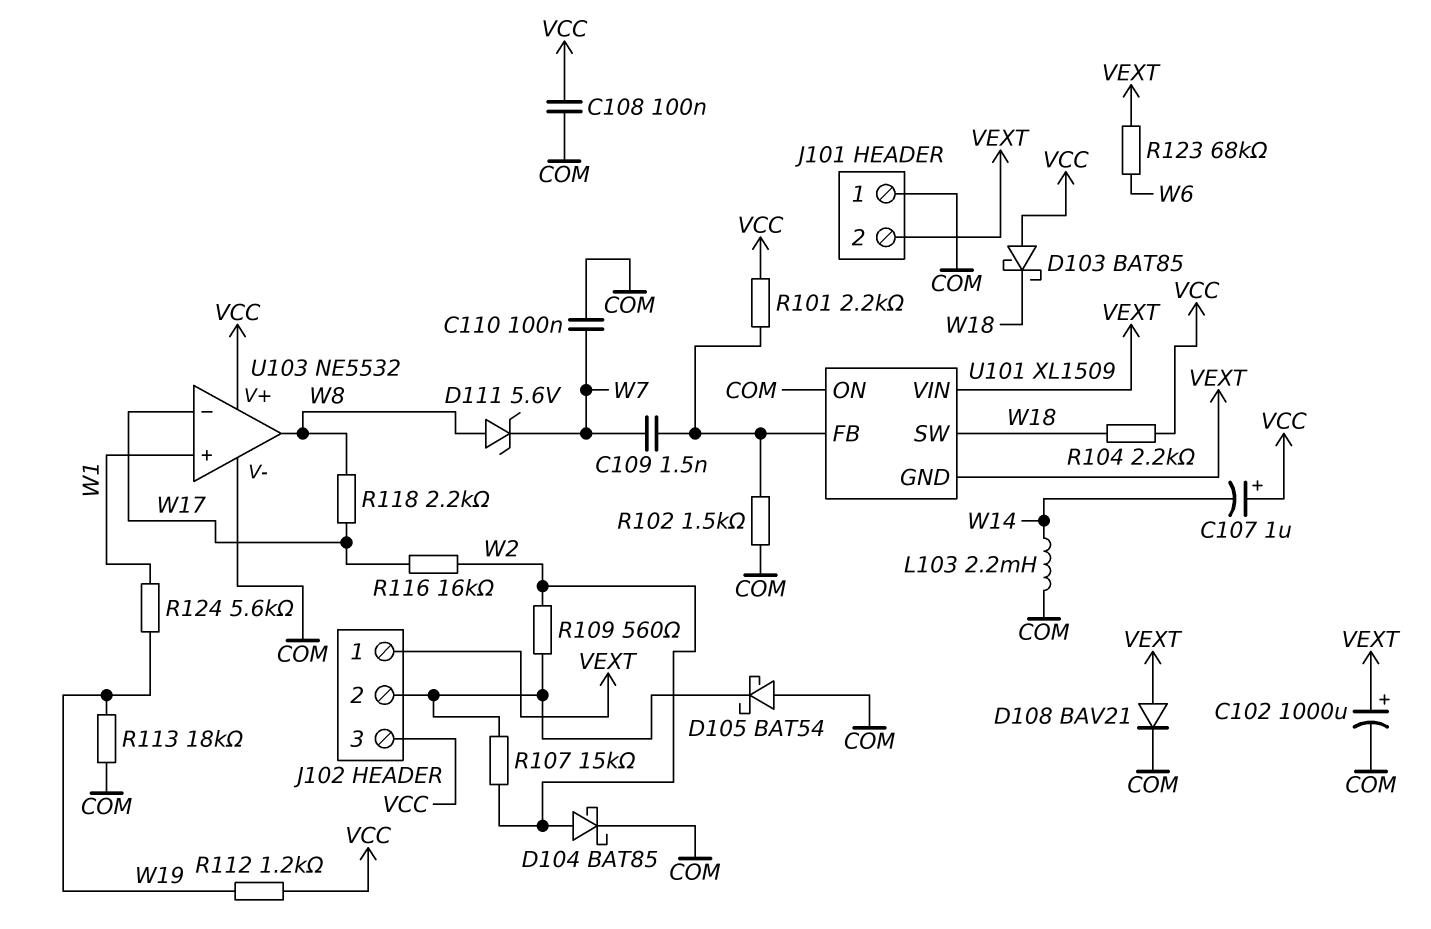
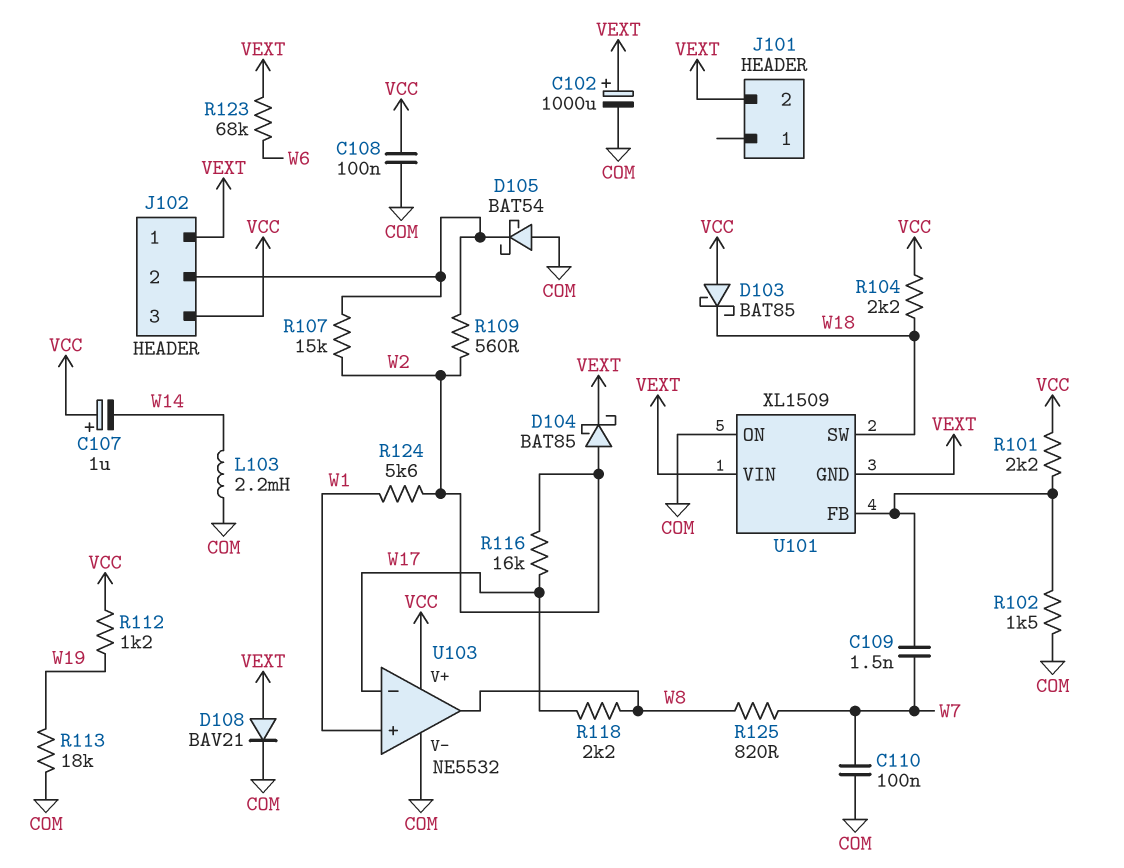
D104: schottky BAT85 (A W2, K COM) -> schottky BAT85 (A W2, K VEXT)
D111: zener 5.6V (A W8, K W7) -> none
J101 pin 1: COM -> none
R124: 5.6k (W1, W19) -> 5.6k (W1, W2)
R125: none -> 820 (W7, W8)

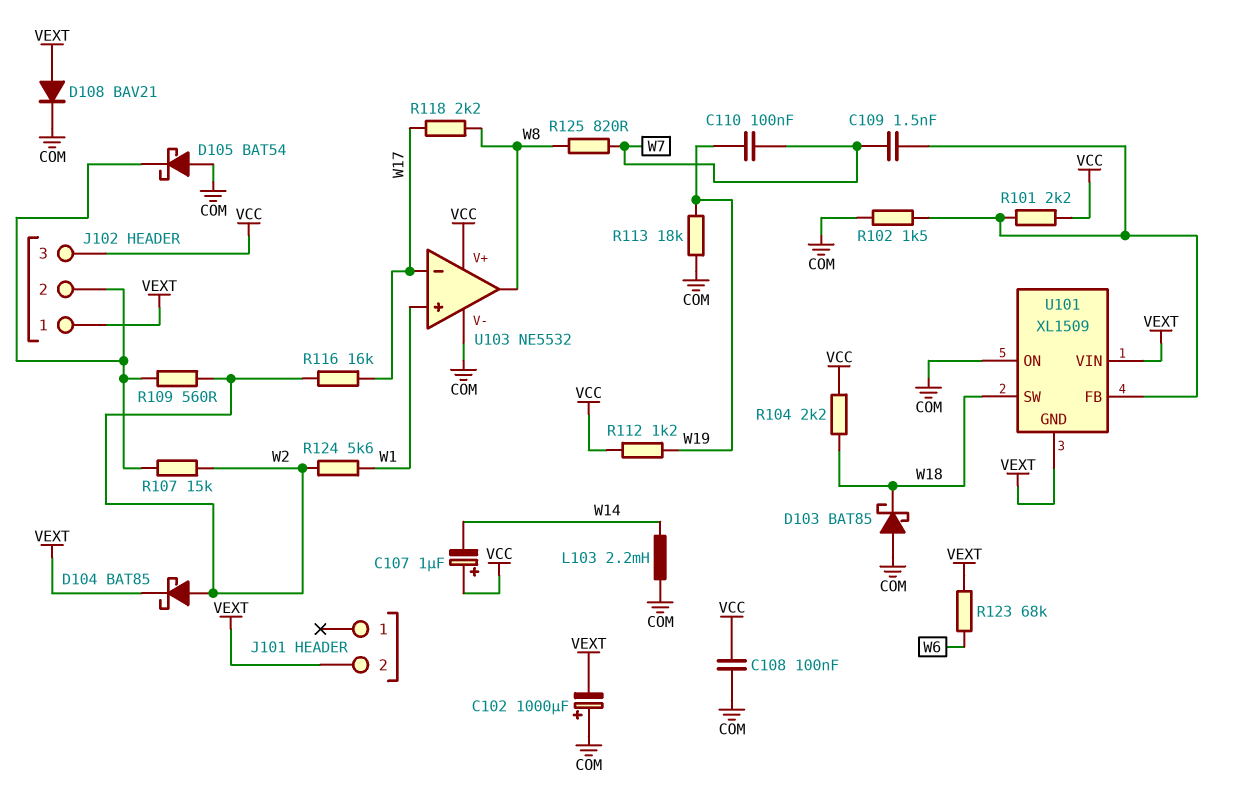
C102: 1000uF (plus VEXT, minus COM) -> 1000uF (plus COM, minus VEXT)
C110: 100nF (COM, W7) -> 100nF (W7, W19)
D103: schottky BAT85 (A VCC, K W18) -> schottky BAT85 (A COM, K W18)

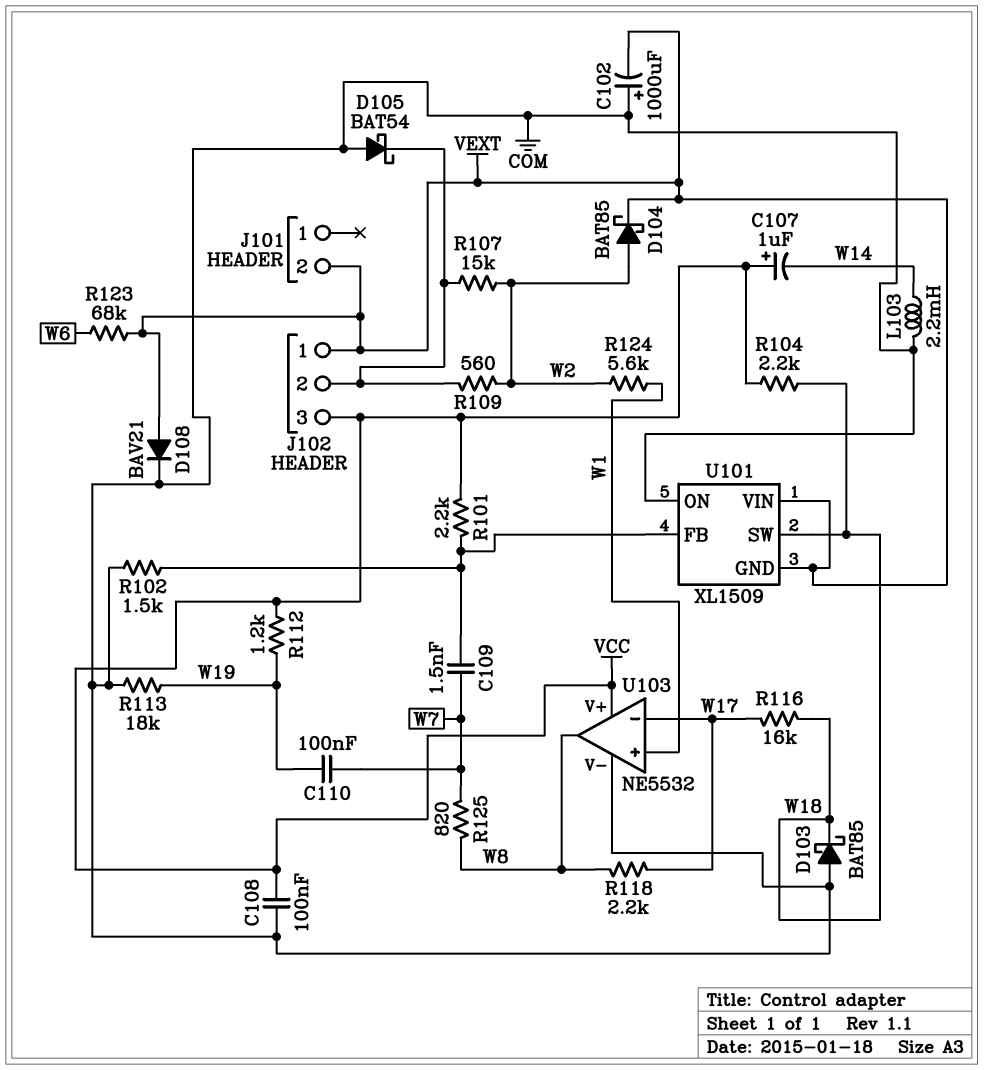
R116: 16k (W2, W17) -> 16k (W17, W18)

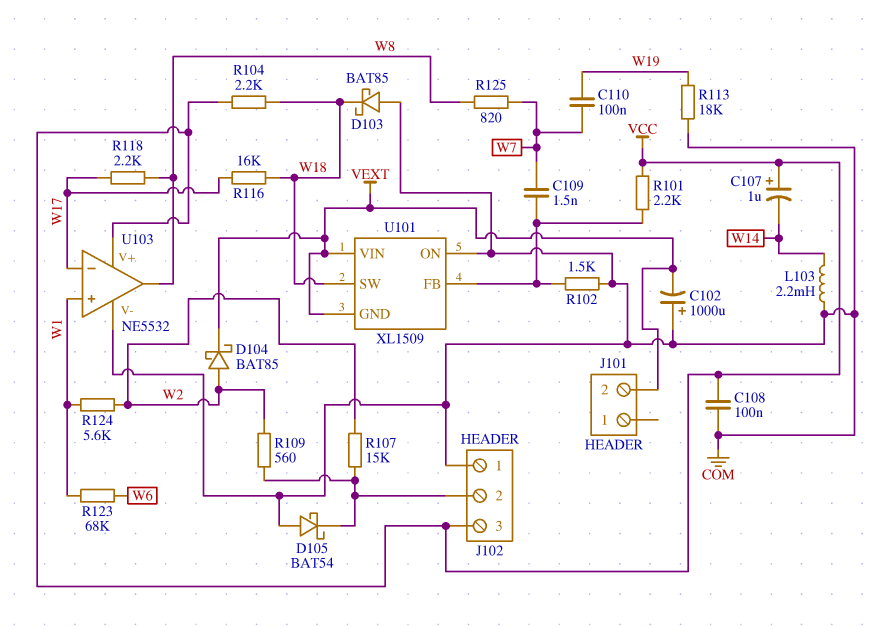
D108: diode BAV21 (A VEXT, K COM) -> none
J102 pin 1: VEXT -> COM
R112: 1.2k (VCC, W19) -> none
R123: 68k (VEXT, W6) -> 68k (W1, W6)

